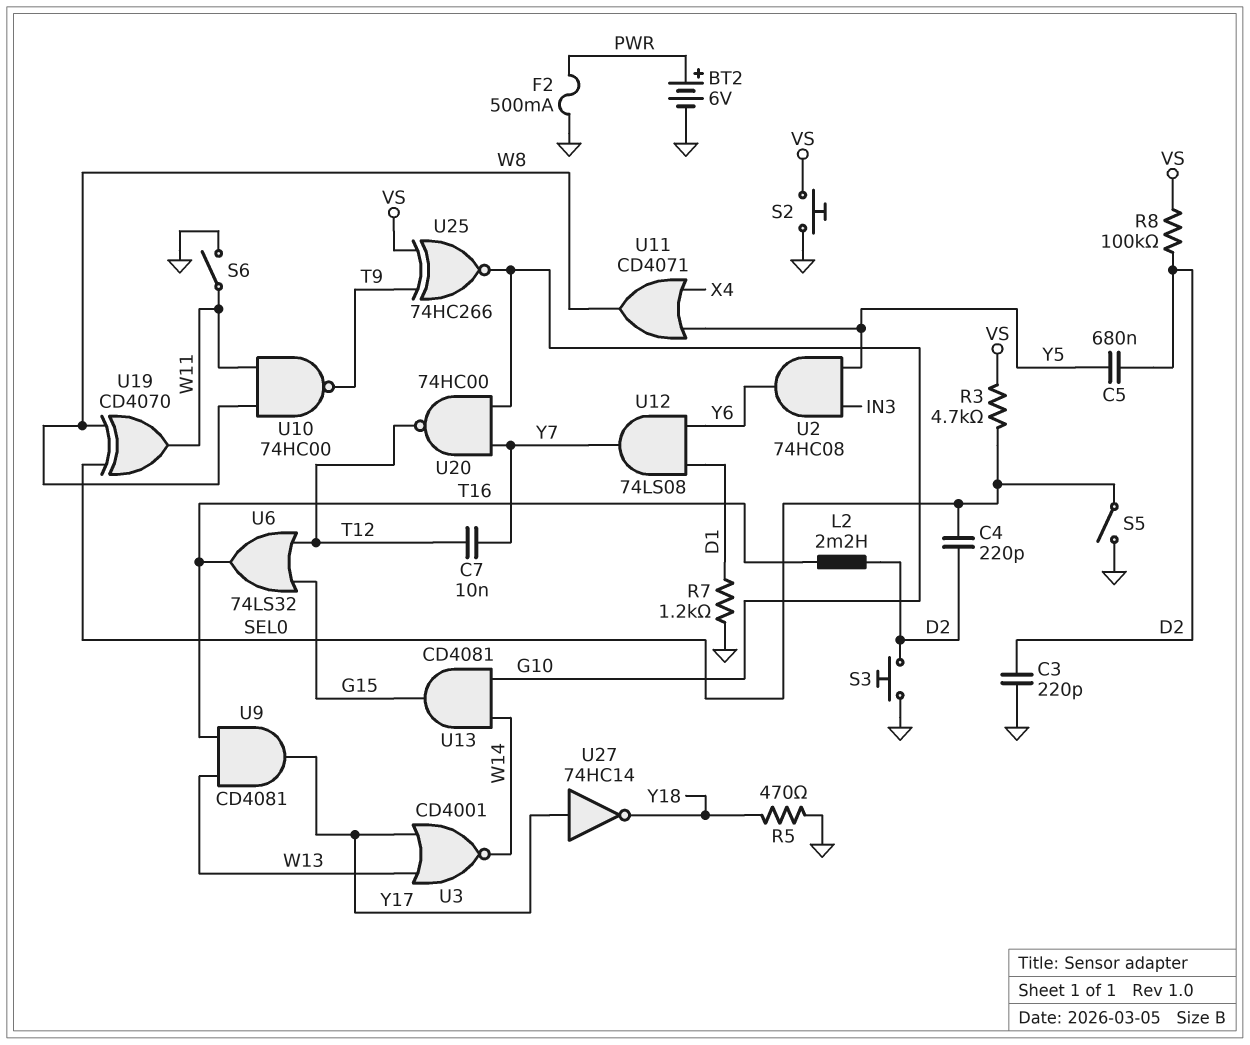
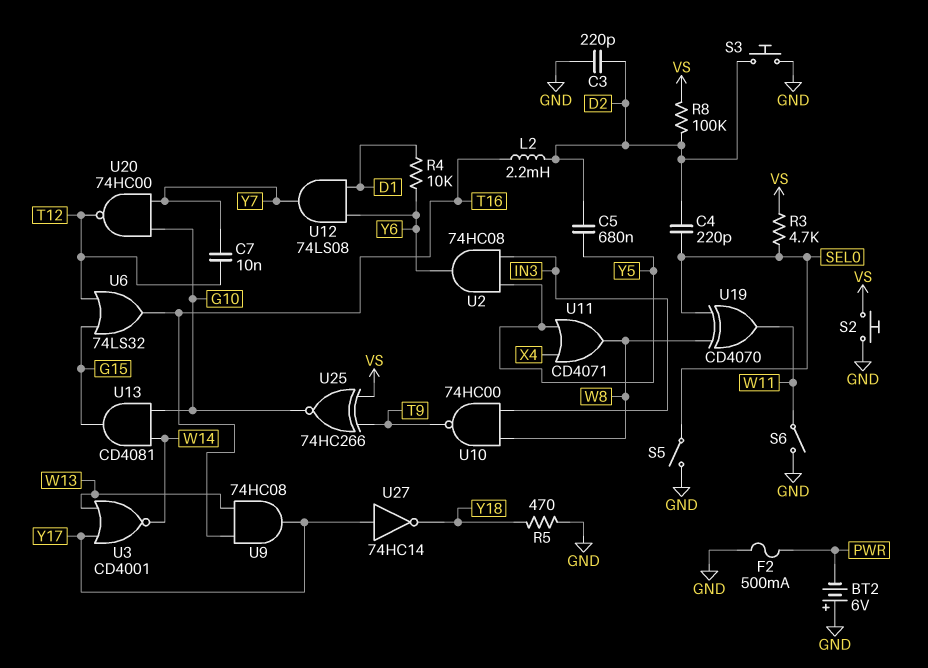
BT2: 6V (plus PWR, minus GND) -> 6V (plus GND, minus PWR)
R4: none -> 10k (D1, Y6)
R7: 1.2k (D1, GND) -> none
U9: AND CD4081 (in T16, in W13, out Y17) -> AND 74HC08 (in T16, in W13, out Y17)
U10: NAND 74HC00 (in W8, in W11, out T9) -> NAND 74HC00 (in IN3, in W8, out T9)

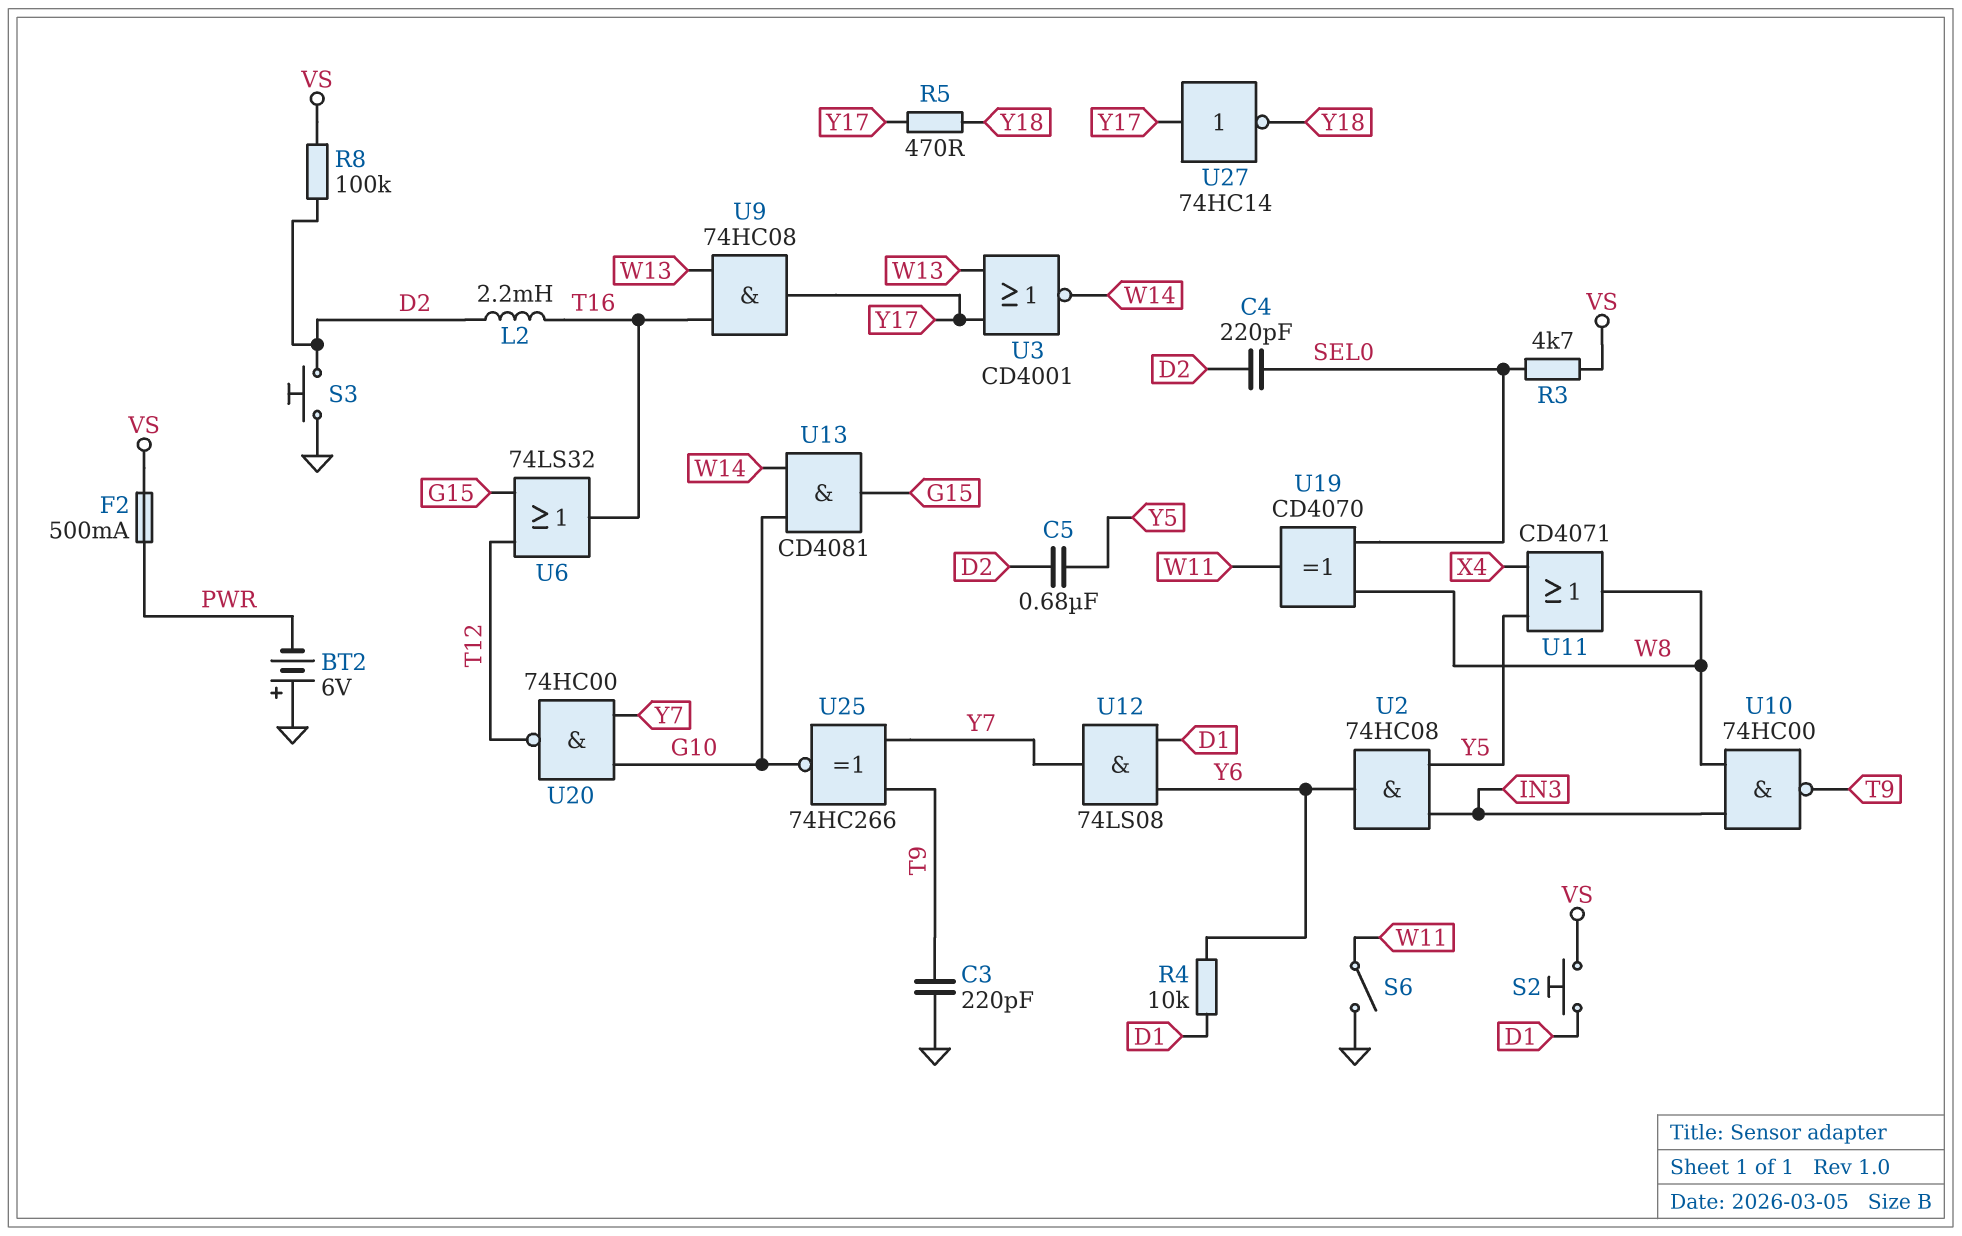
C3: 220pF (D2, GND) -> 220pF (GND, T9)
C7: 10nF (T12, Y7) -> none
F2: 500mA (GND, PWR) -> 500mA (PWR, VS)
R5: 470 (GND, Y18) -> 470 (Y17, Y18)
S2: button (GND, VS) -> button (D1, VS)
S5: switch (GND, SEL0) -> none
U25: XNOR 74HC266 (in T9, in VS, out G10) -> XNOR 74HC266 (in T9, in Y7, out G10)

